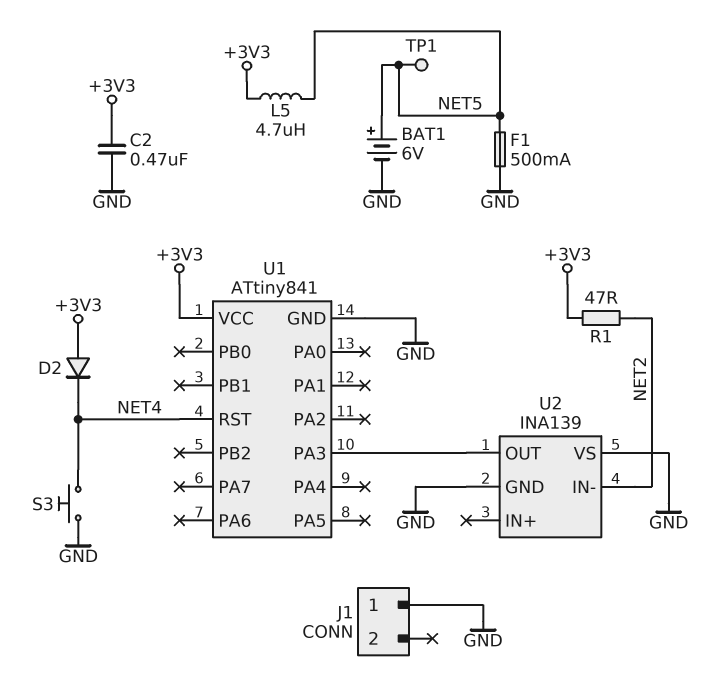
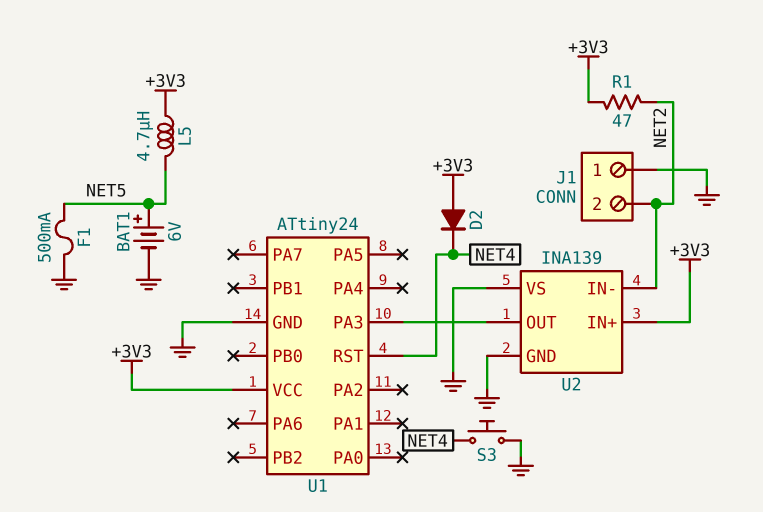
C2: 470nF (+3V3, GND) -> none
J1 pin 2: none -> NET2
TP1: test point (NET5) -> none
U1: ATtiny841 -> ATtiny24
U2 pin IN+: none -> +3V3

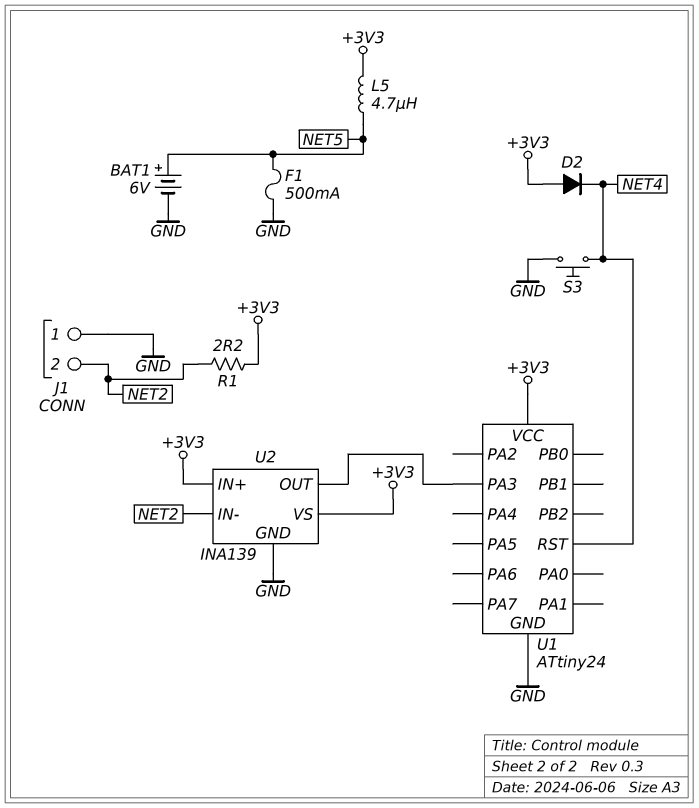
R1: 47 (+3V3, NET2) -> 2.2 (+3V3, NET2)
U2 pin VS: GND -> +3V3

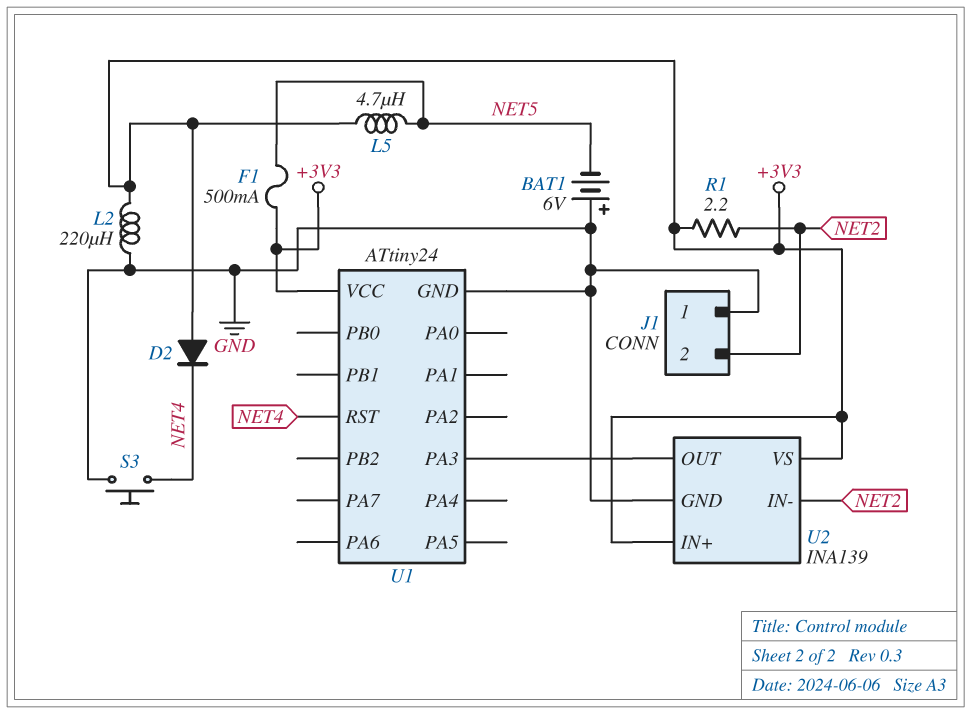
BAT1: 6V (plus NET5, minus GND) -> 6V (plus GND, minus NET5)
F1: 500mA (GND, NET5) -> 500mA (+3V3, NET5)
L2: none -> 220uH (+3V3, GND)

